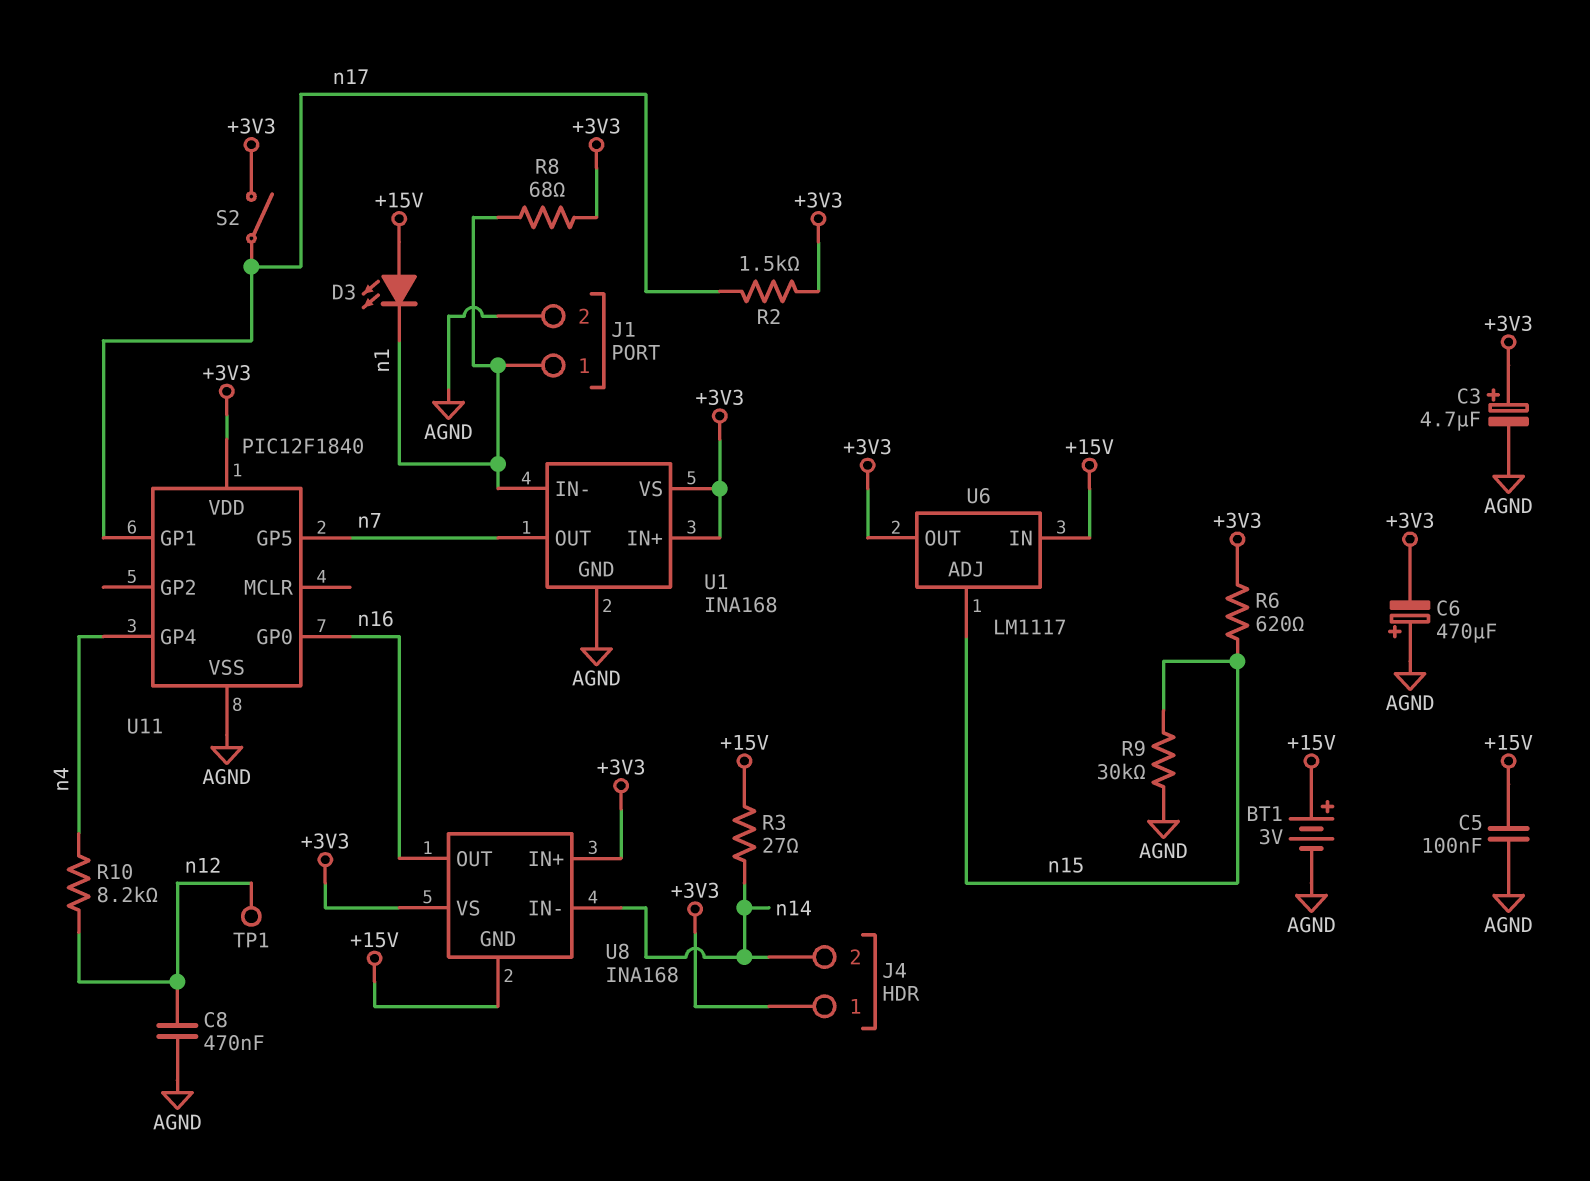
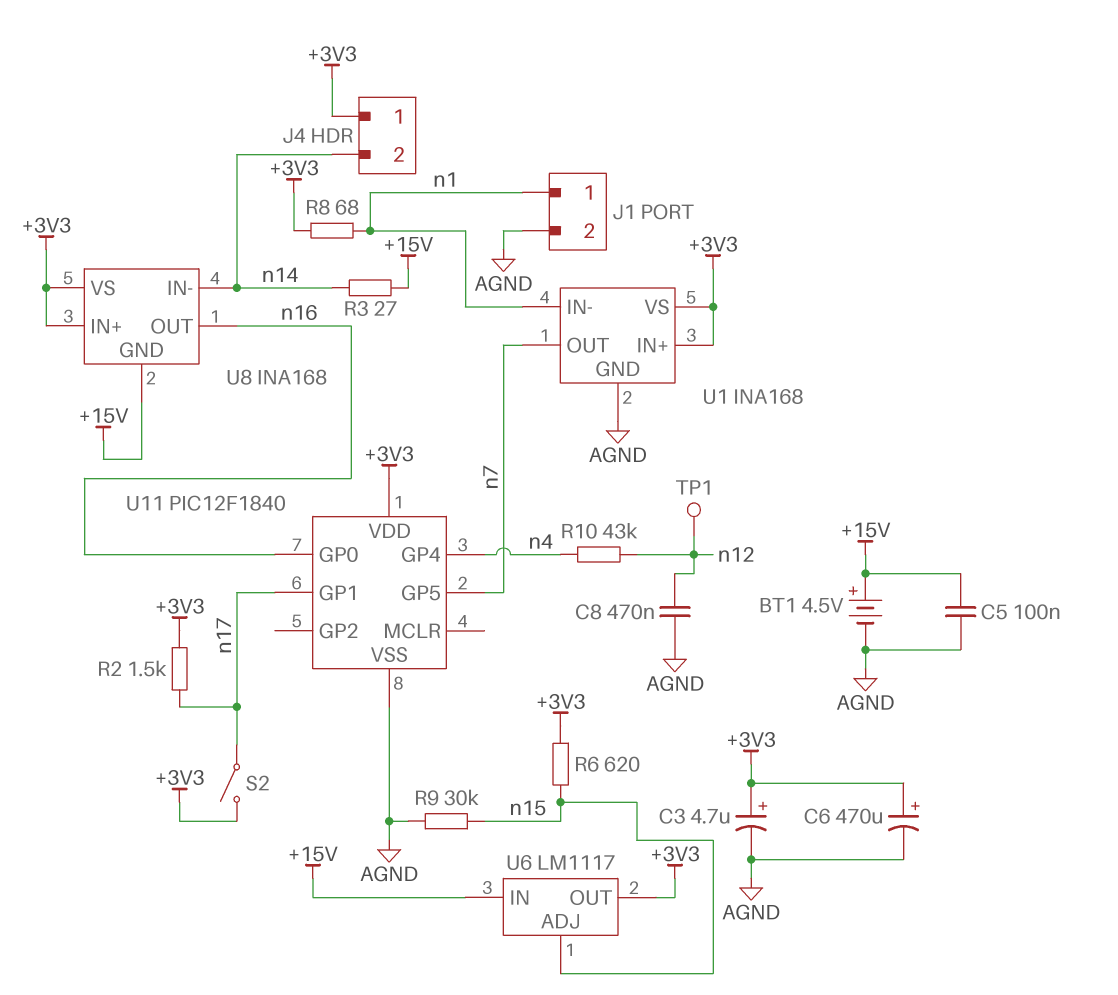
BT1: 3V (plus +15V, minus AGND) -> 4.5V (plus +15V, minus AGND)
C6: 470uF (plus AGND, minus +3V3) -> 470uF (plus +3V3, minus AGND)
D3: LED (A +15V, K n1) -> none
R10: 8.2k (n4, n12) -> 43k (n4, n12)

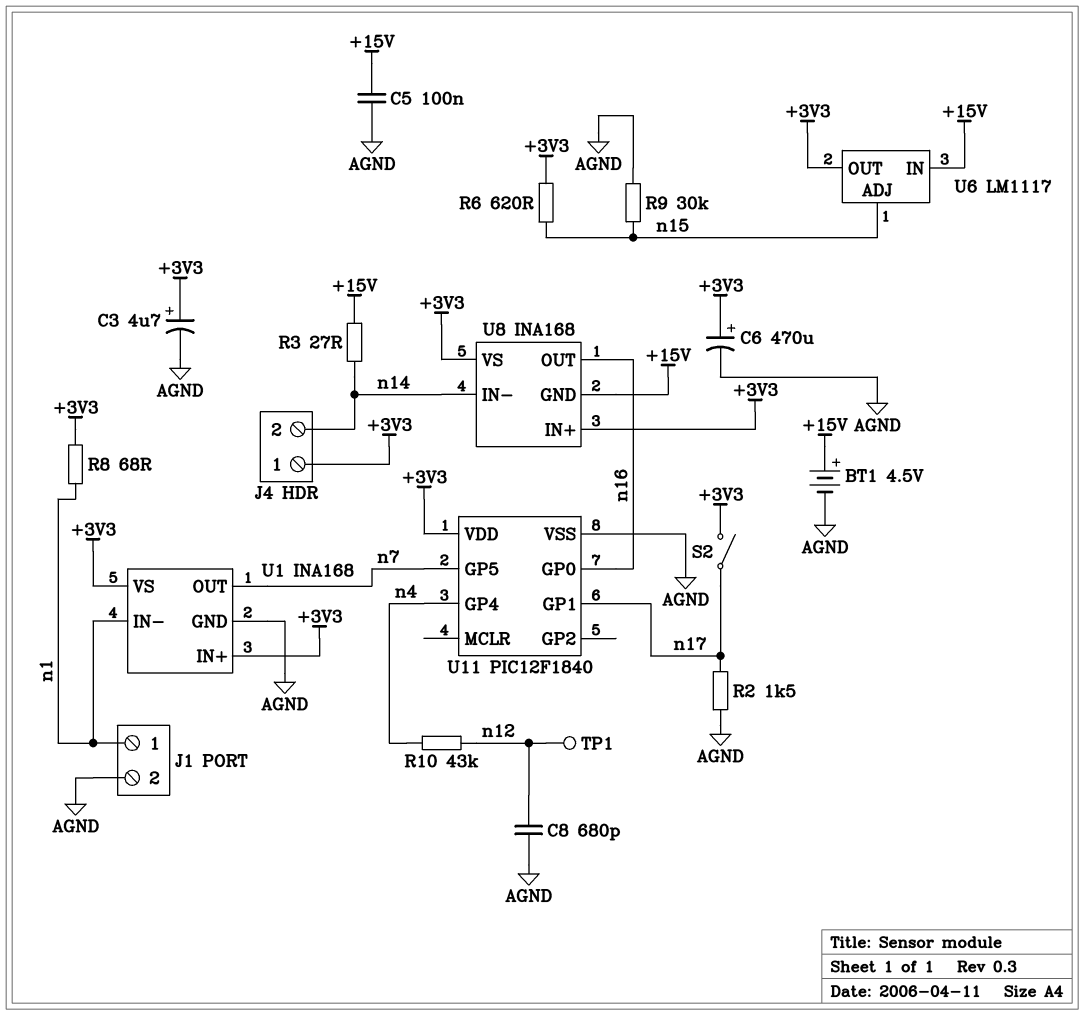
C8: 470nF (AGND, n12) -> 680pF (AGND, n12)
R2: 1.5k (+3V3, n17) -> 1.5k (AGND, n17)

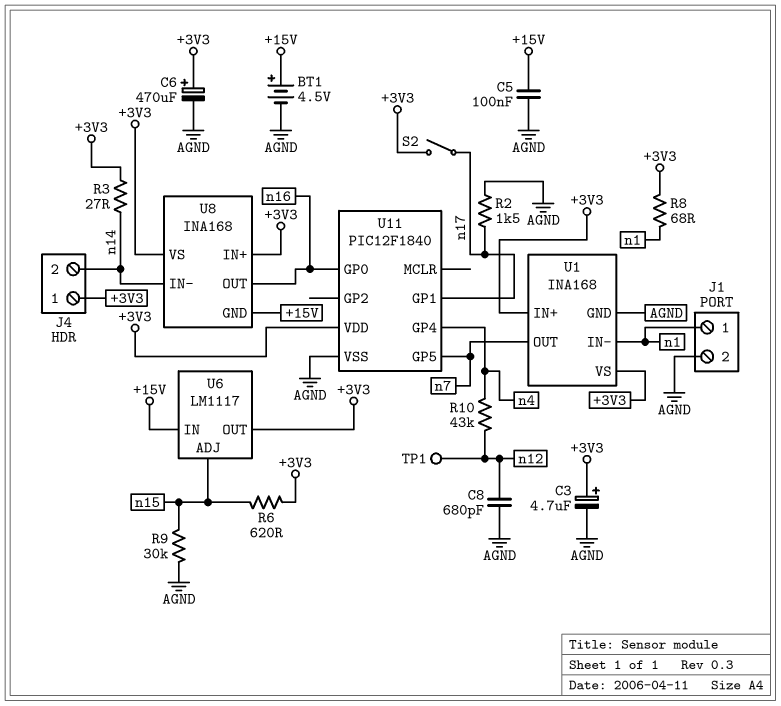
R3: 27 (+15V, n14) -> 27 (+3V3, n14)

